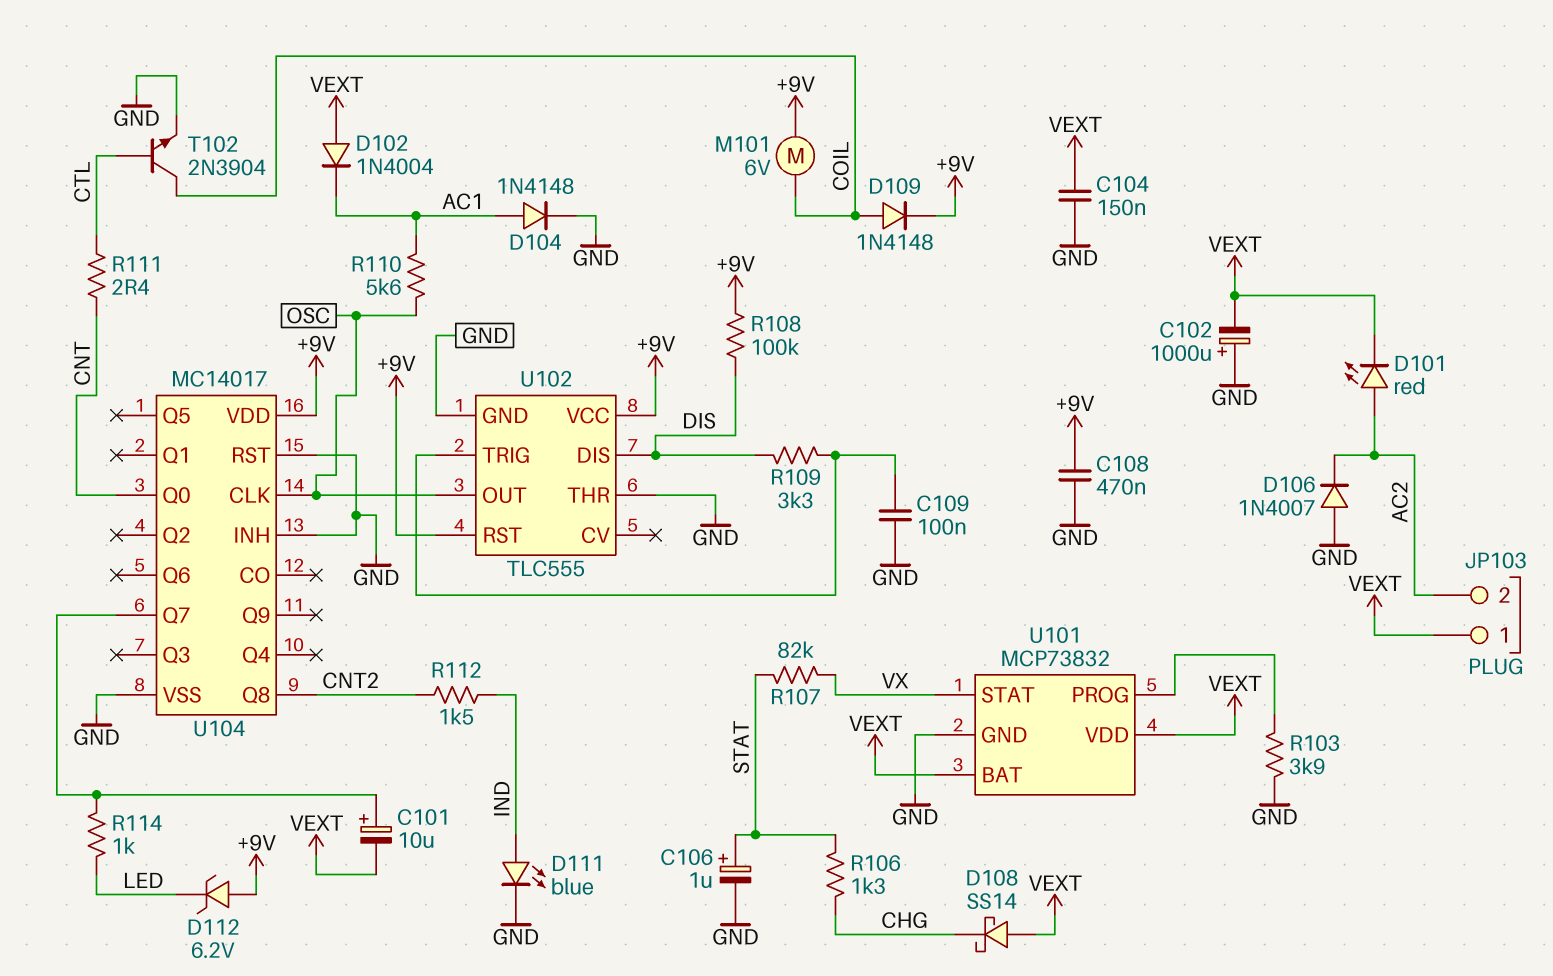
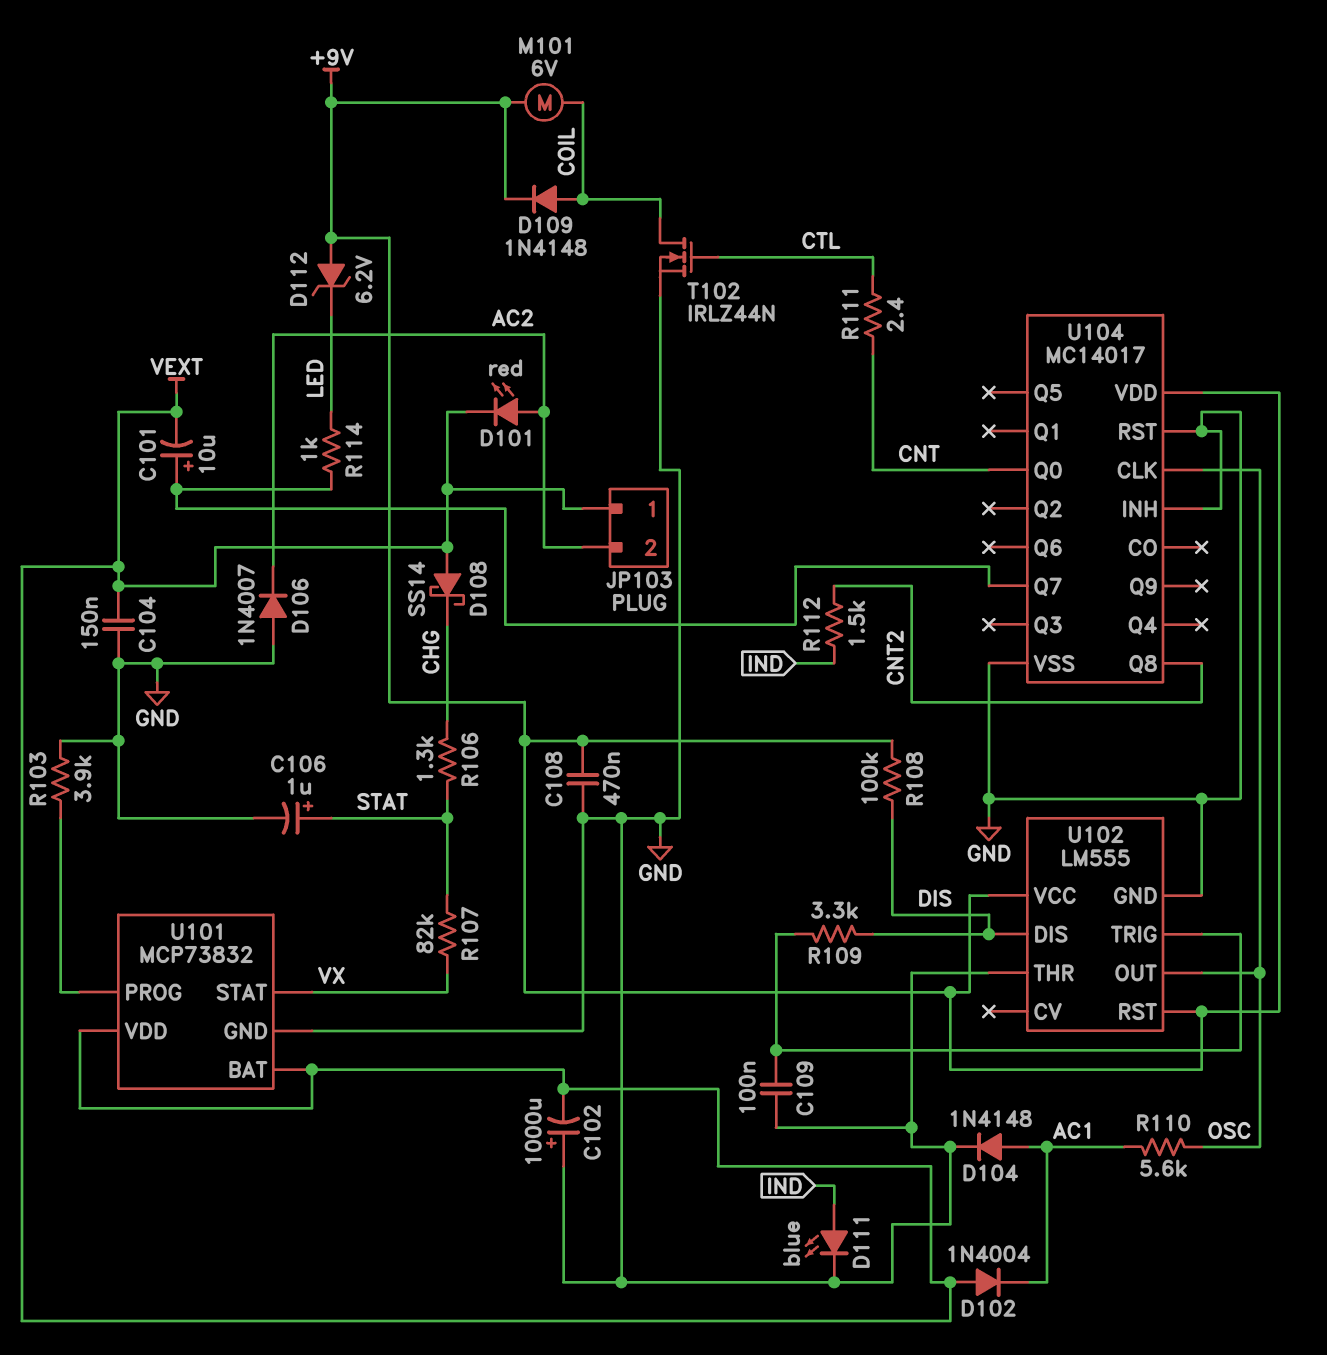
T102: NPN 2N3904 (B CTL, C COIL, E GND) -> NMOS IRLZ44N (G CTL, D COIL, S GND)
U102: TLC555 -> LM555

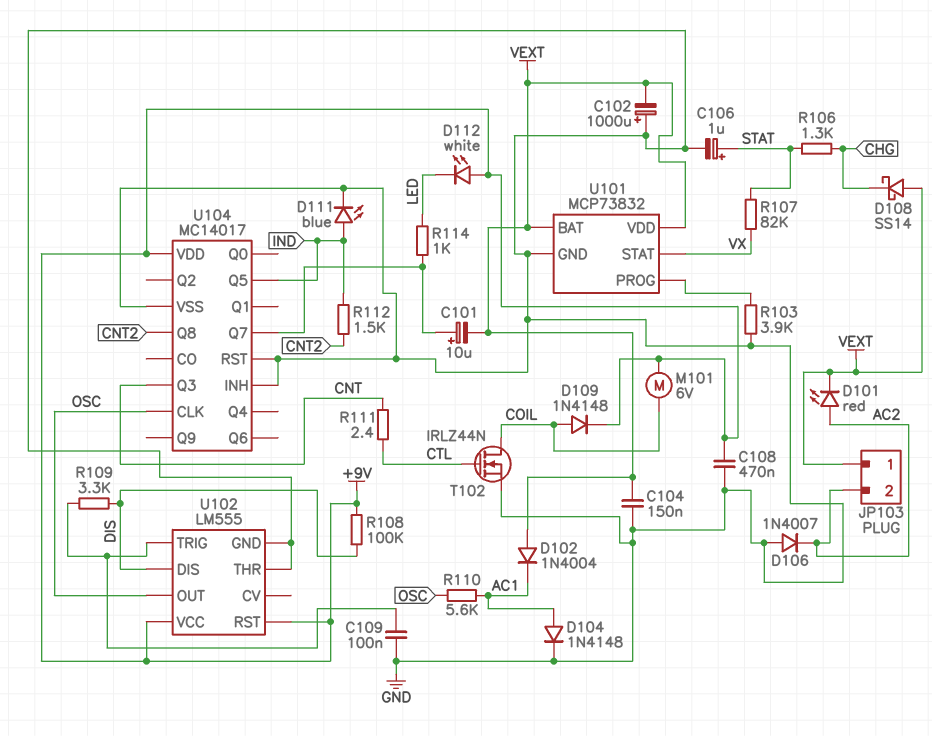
D112: zener 6.2V (A +9V, K LED) -> LED white (A +9V, K LED)
U104 pin Q0: CNT -> none
U104 pin Q3: none -> CNT
U104 pin Q5: none -> IND

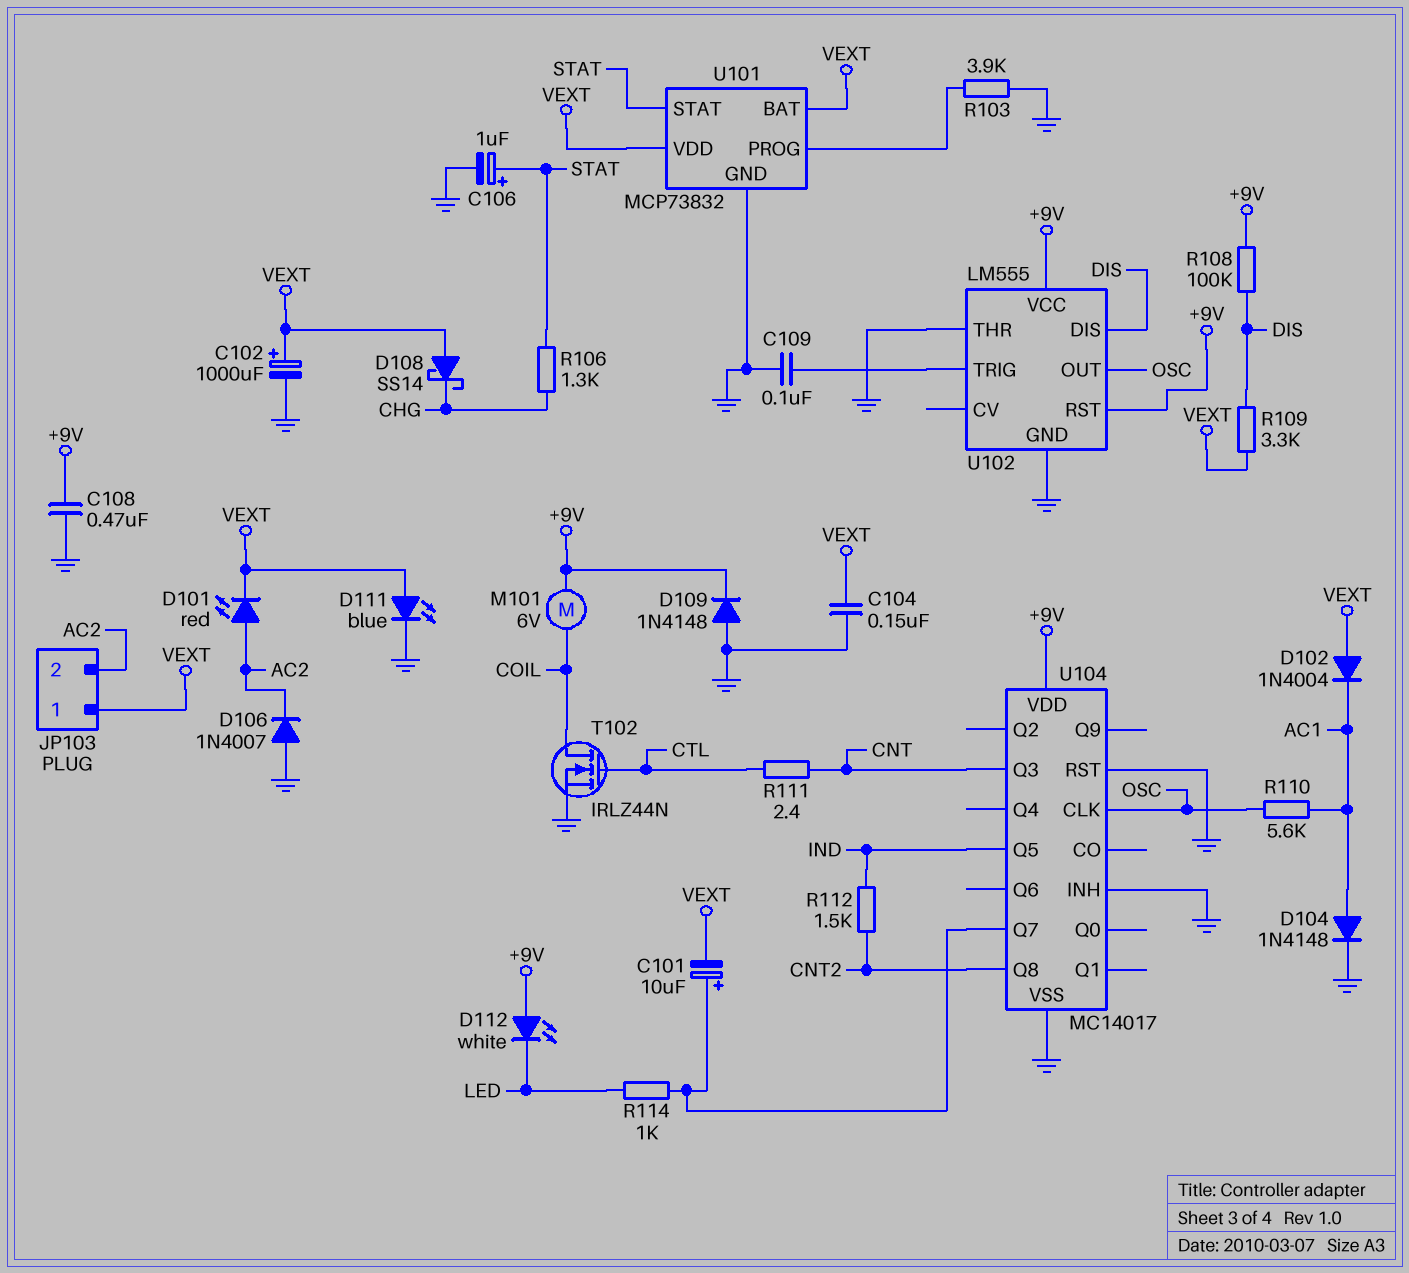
C102: 1000uF (plus GND, minus VEXT) -> 1000uF (plus VEXT, minus GND)
D109: diode 1N4148 (A COIL, K +9V) -> diode 1N4148 (A GND, K +9V)
D111: LED blue (A IND, K GND) -> LED blue (A VEXT, K GND)
R107: 82k (STAT, VX) -> none
R109: 3.3k (DIS, U102/TRIG) -> 3.3k (DIS, VEXT)
U101 pin STAT: VX -> STAT

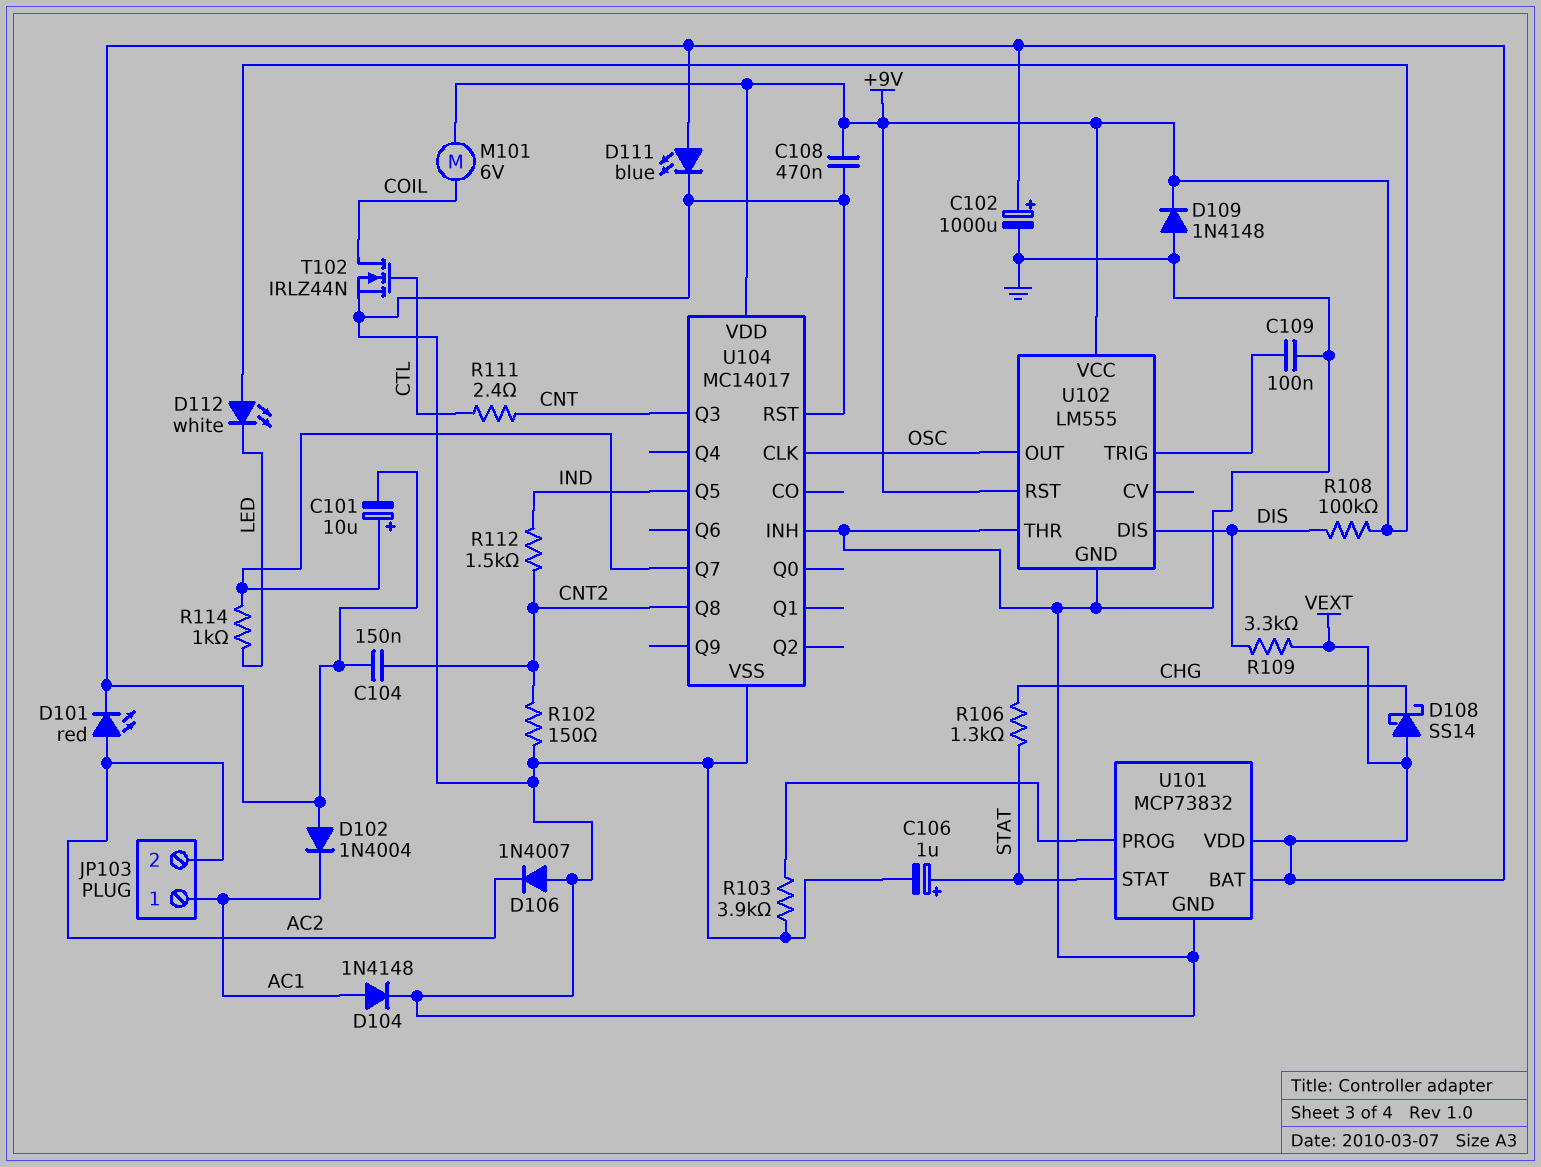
C104: 150nF (GND, VEXT) -> 150nF (CNT2, VEXT)
JP103 pin 1: VEXT -> AC1
R102: none -> 150 (CNT2, GND)
R110: 5.6k (AC1, OSC) -> none

